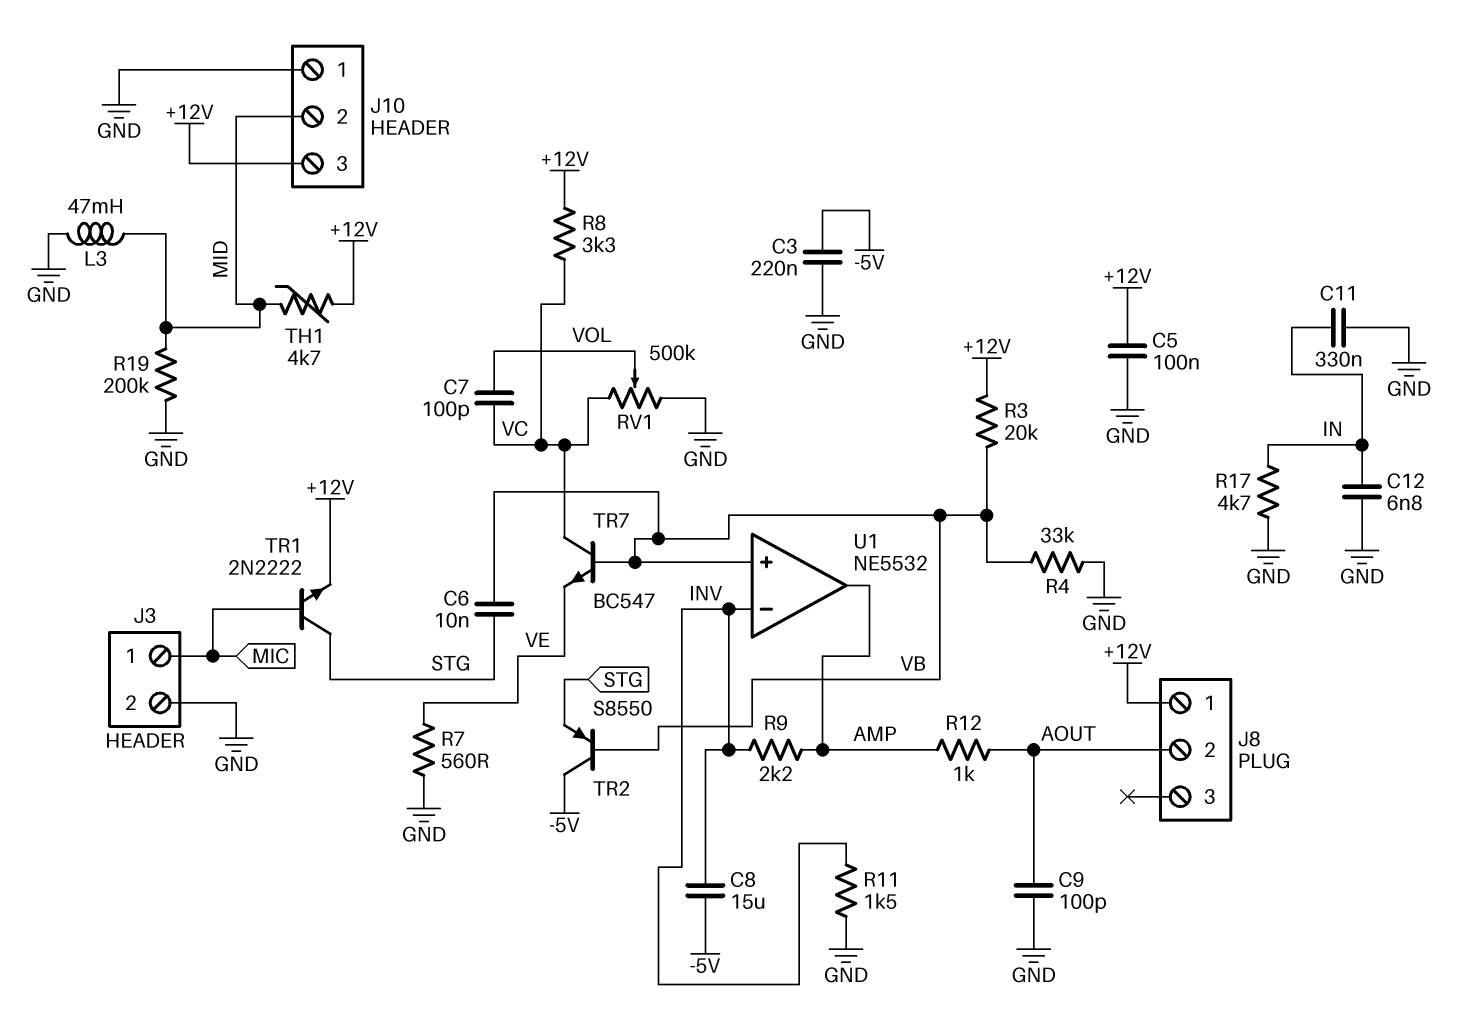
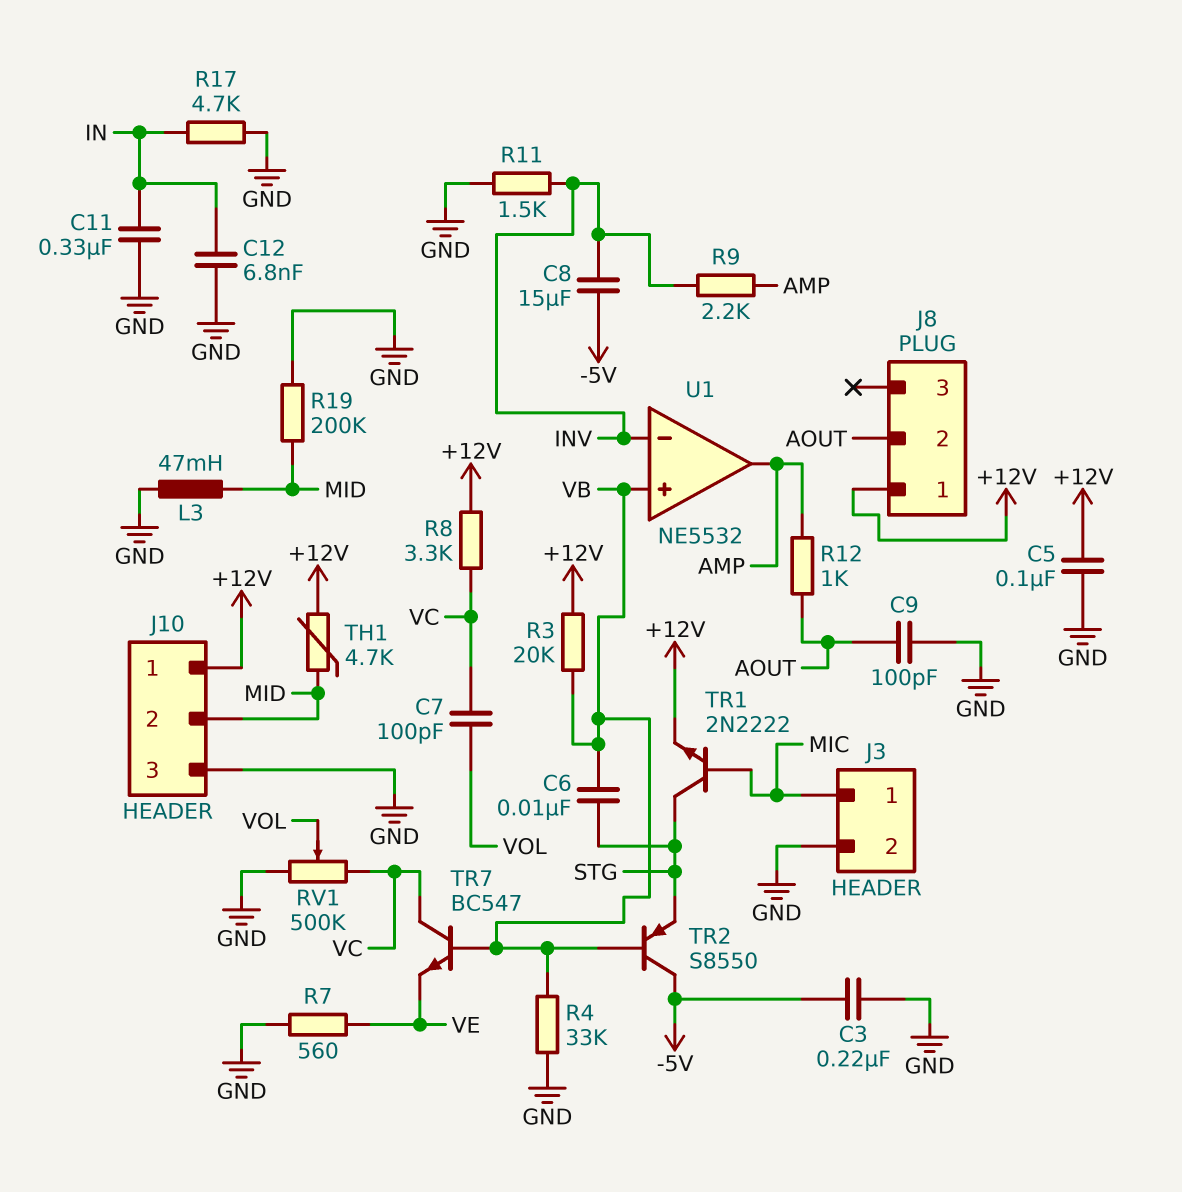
J10 pin 1: GND -> +12V
J10 pin 3: +12V -> GND

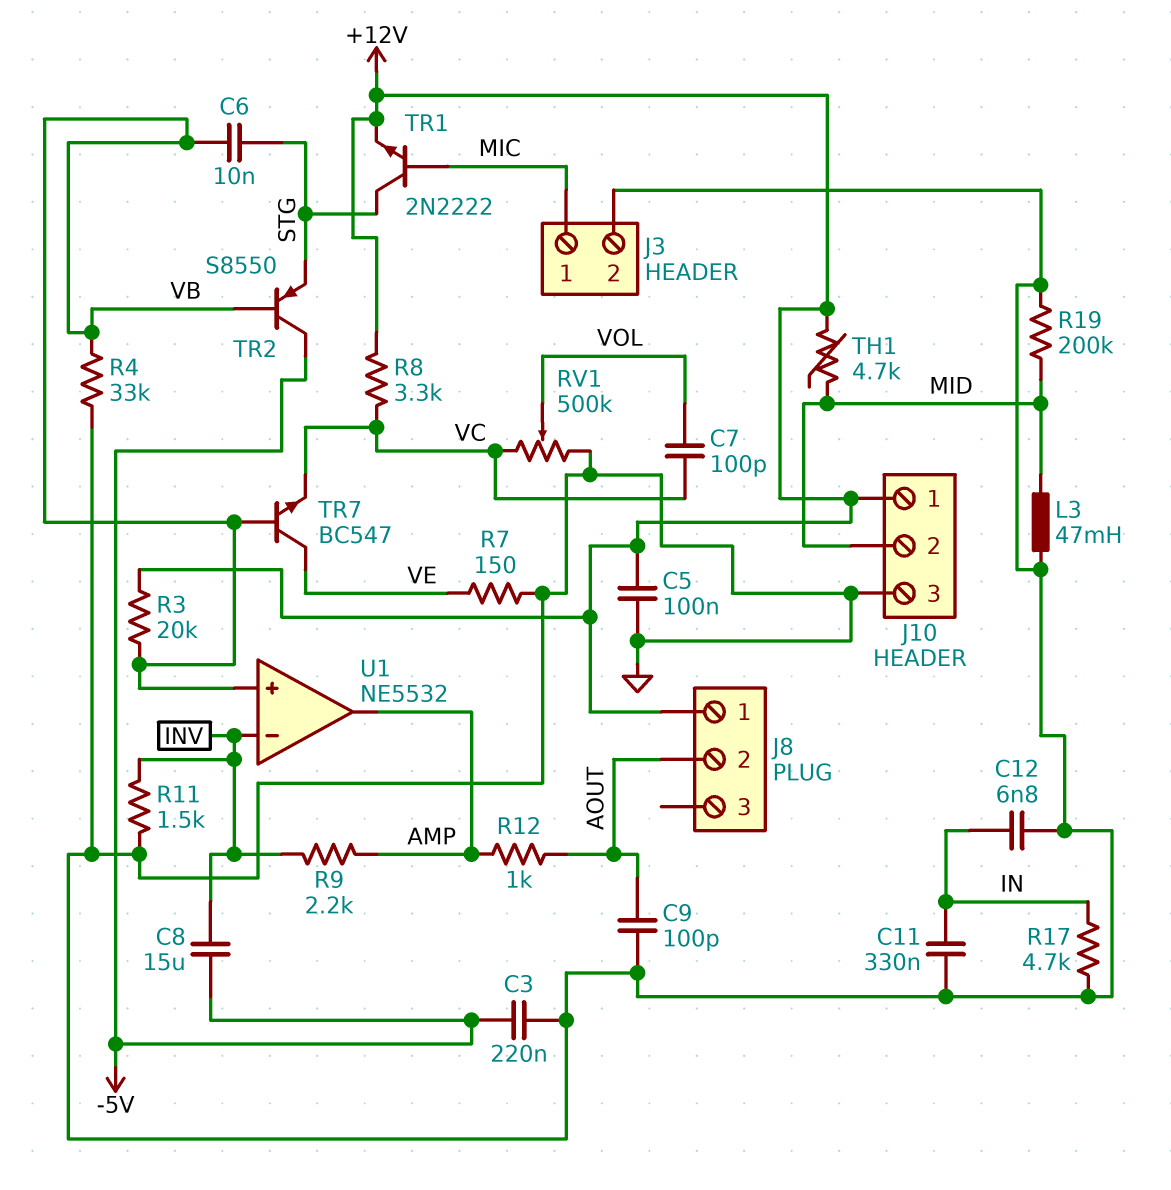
R7: 560 (GND, VE) -> 150 (GND, VE)
TR7: NPN BC547 (B VB, C VC, E VE) -> NPN BC547 (B VB, C VE, E VC)

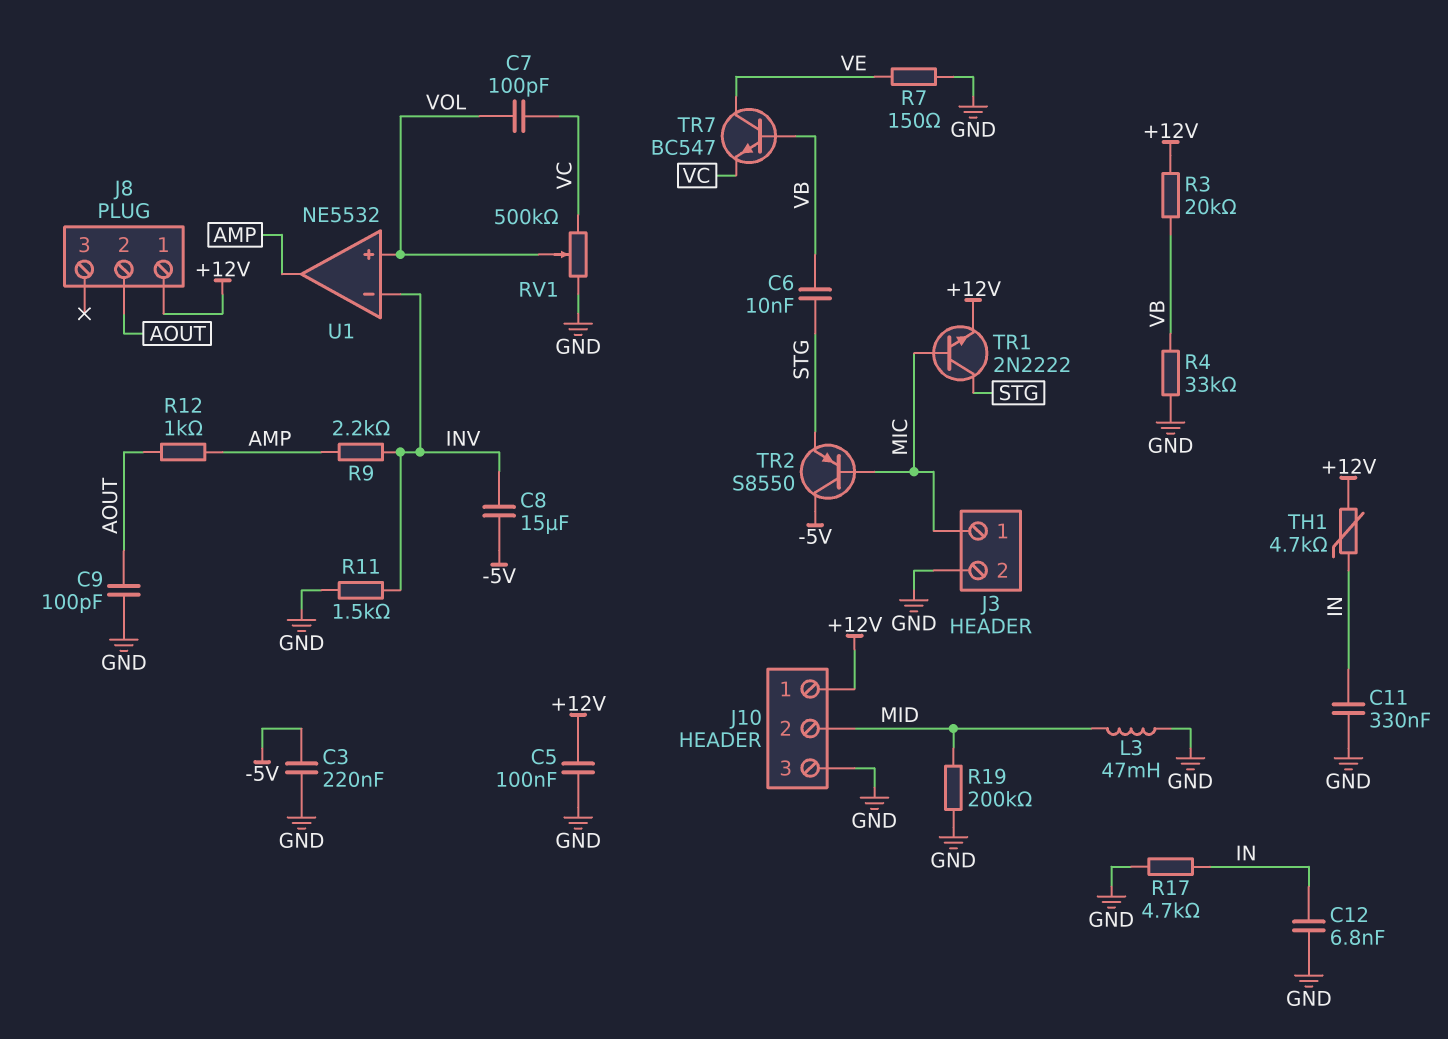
R8: 3.3k (+12V, VC) -> none
TH1: 4.7k (+12V, MID) -> 4.7k (+12V, IN)
TR2: PNP S8550 (B VB, C -5V, E STG) -> PNP S8550 (B MIC, C -5V, E STG)
U1 pin in+: VB -> VOL

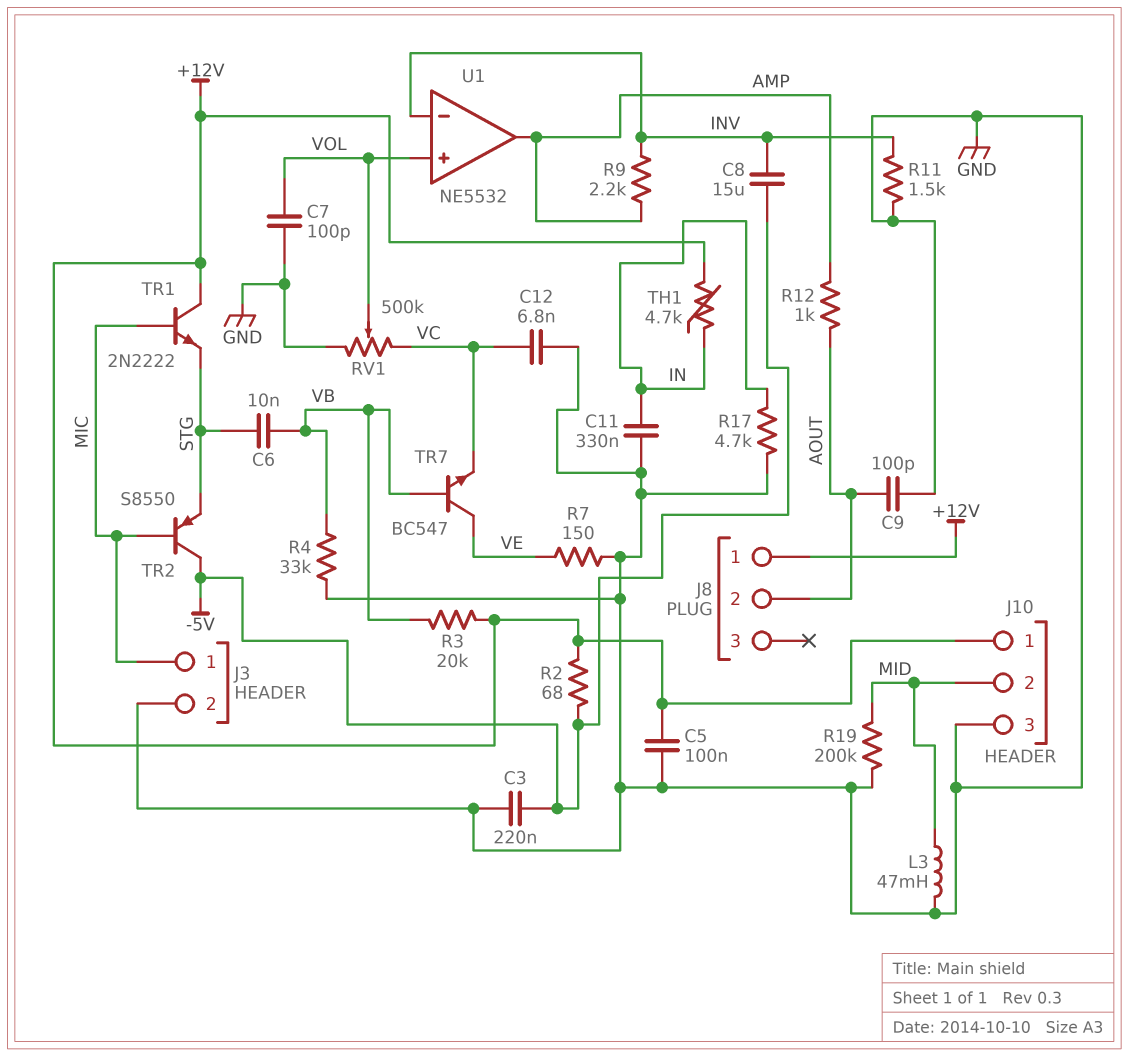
C7: 100pF (VC, VOL) -> 100pF (GND, VOL)
C12: 6.8nF (GND, IN) -> 6.8nF (GND, VC)
R2: none -> 68 (+12V, -5V)
TR1: NPN 2N2222 (B MIC, C STG, E +12V) -> NPN 2N2222 (B MIC, C +12V, E STG)

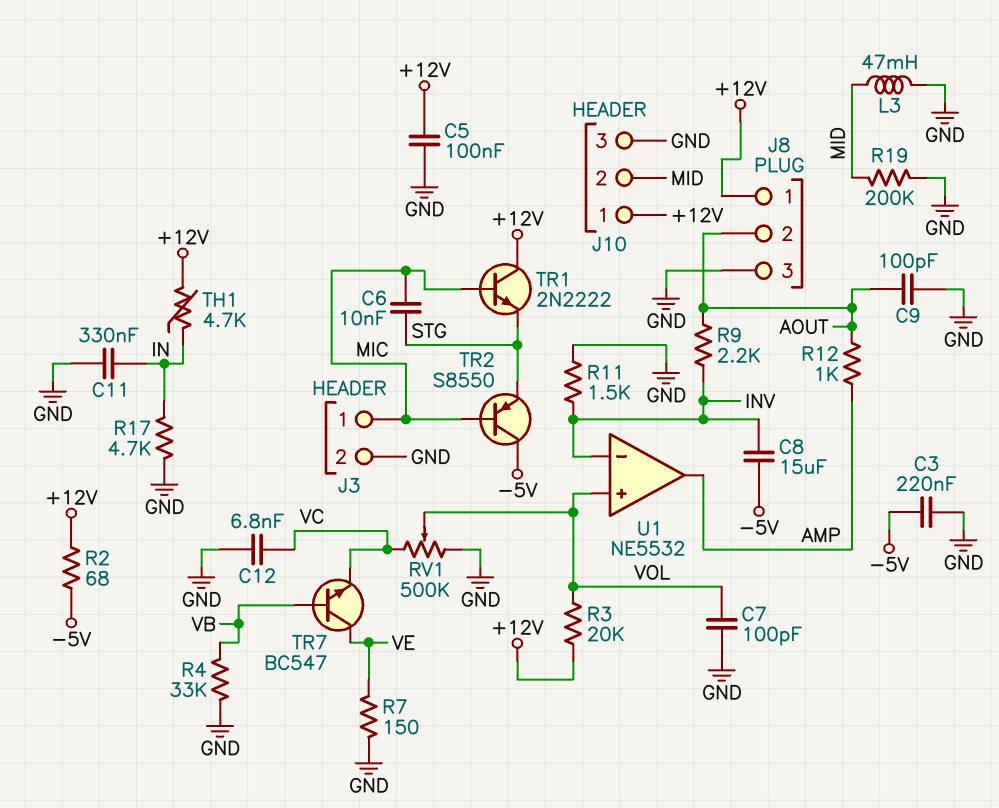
C6: 10nF (STG, VB) -> 10nF (MIC, STG)
J8 pin 3: none -> GND
R3: 20k (+12V, VB) -> 20k (+12V, VOL)
R9: 2.2k (AMP, INV) -> 2.2k (AOUT, INV)

